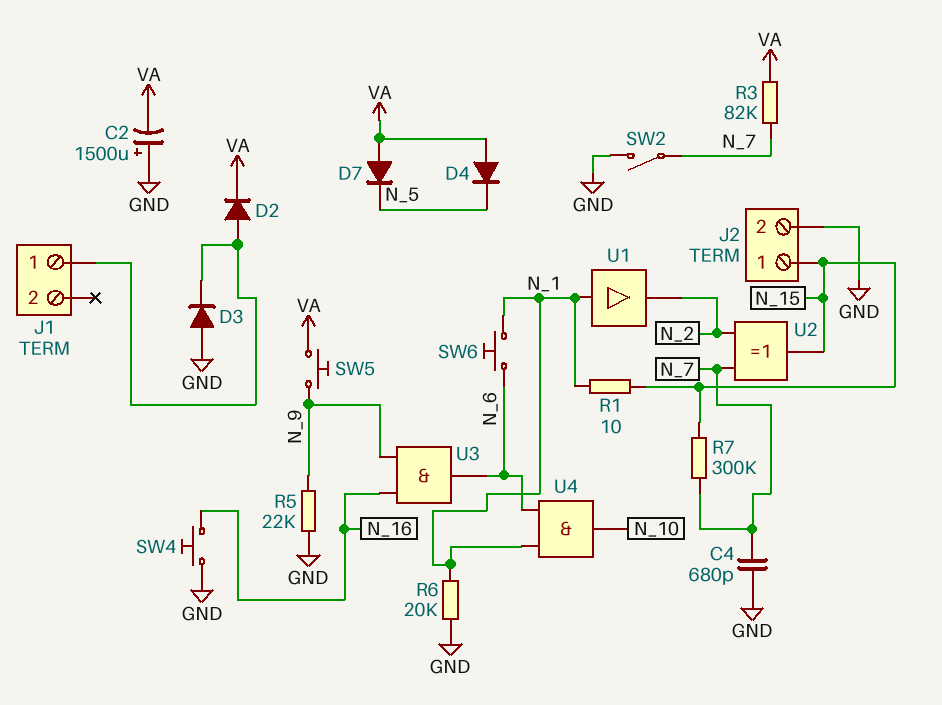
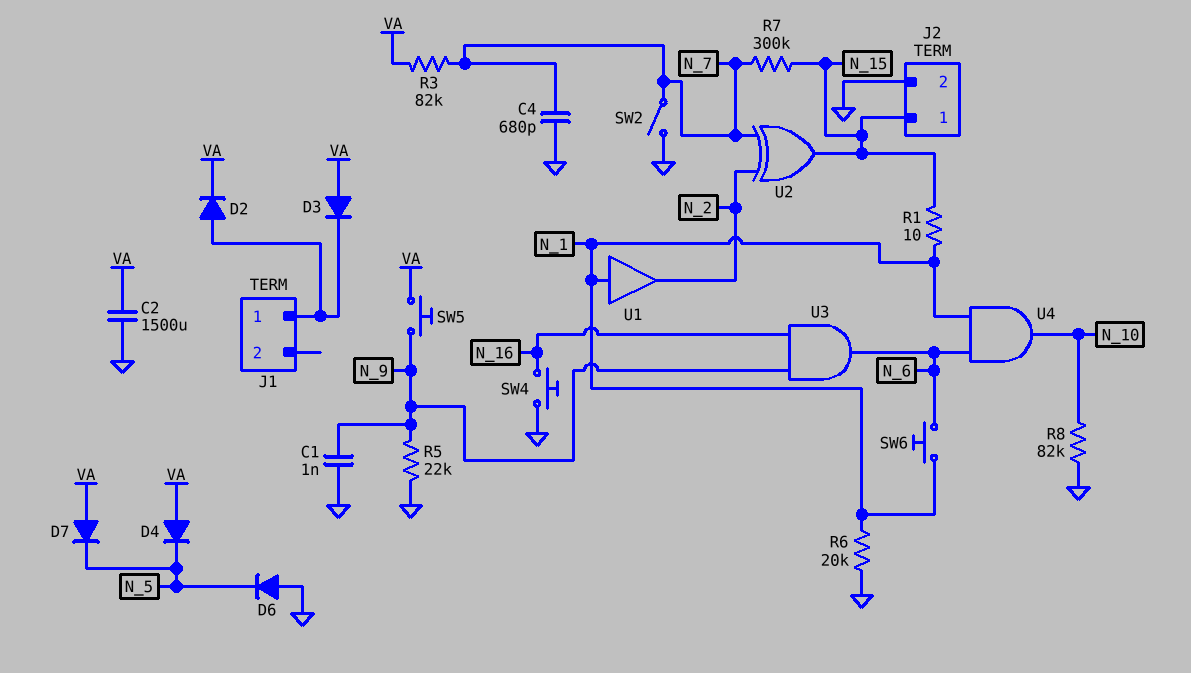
C1: none -> 1nF (GND, N_9)
C2: 1500uF (plus GND, minus VA) -> 1500uF (GND, VA)
D3: diode (A GND, K J1/1) -> diode (A VA, K J1/1)
D6: none -> diode (A GND, K N_5)
R8: none -> 82k (GND, N_10)

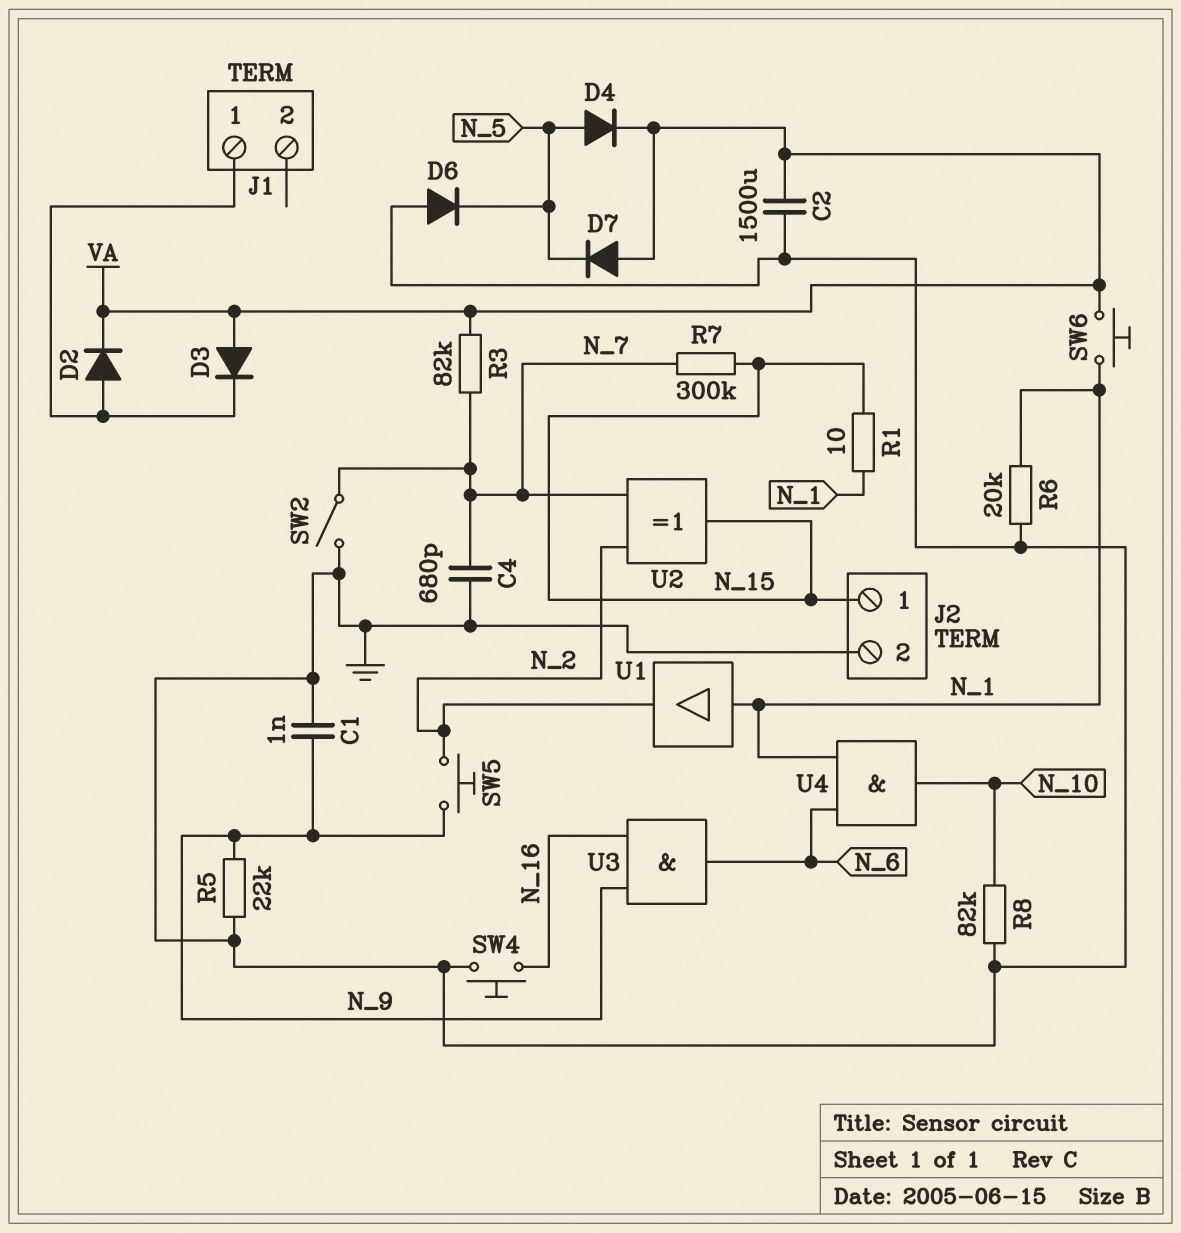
D4: diode (A VA, K N_5) -> diode (A N_5, K VA)
SW5: button (N_9, VA) -> button (N_2, N_9)
SW6: button (N_1, N_6) -> button (N_1, VA)

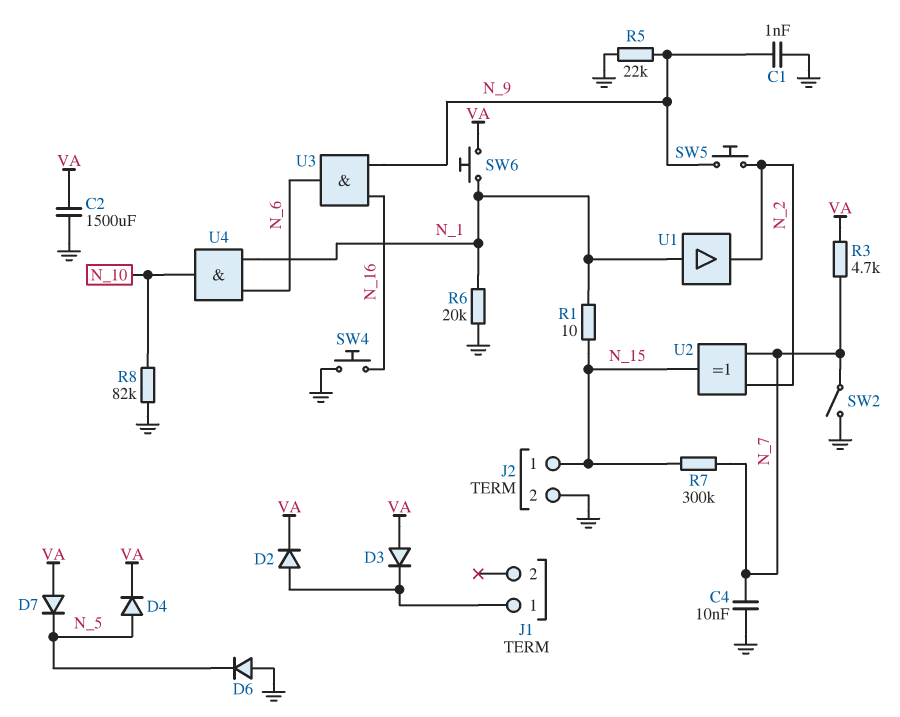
C4: 680pF (GND, N_7) -> 10nF (GND, N_7)
R3: 82k (N_7, VA) -> 4.7k (N_7, VA)

